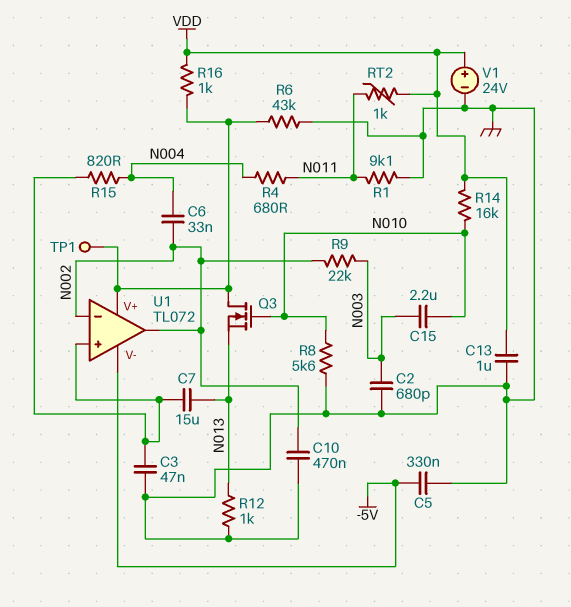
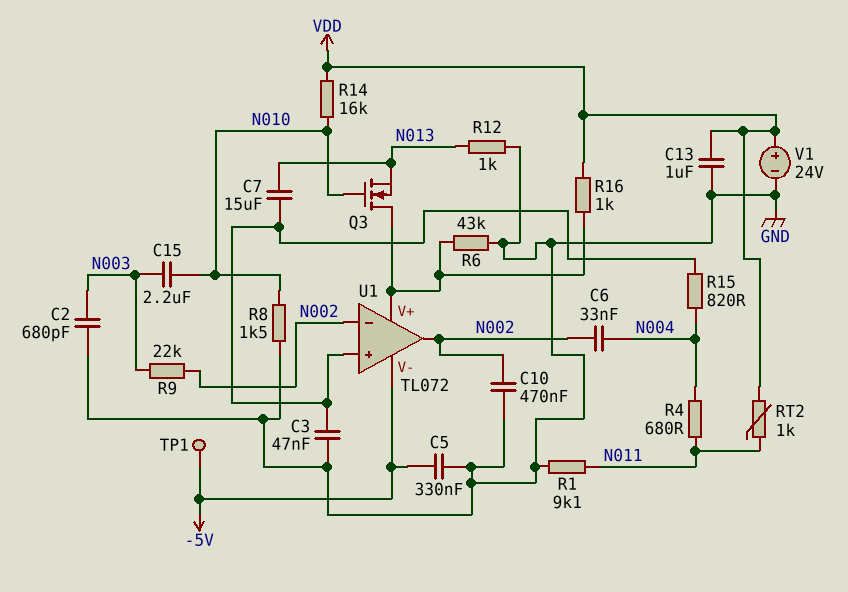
R8: 5.6k (GND, N010) -> 1.5k (GND, N010)
TP1: test point (U1/V+) -> test point (-5V)

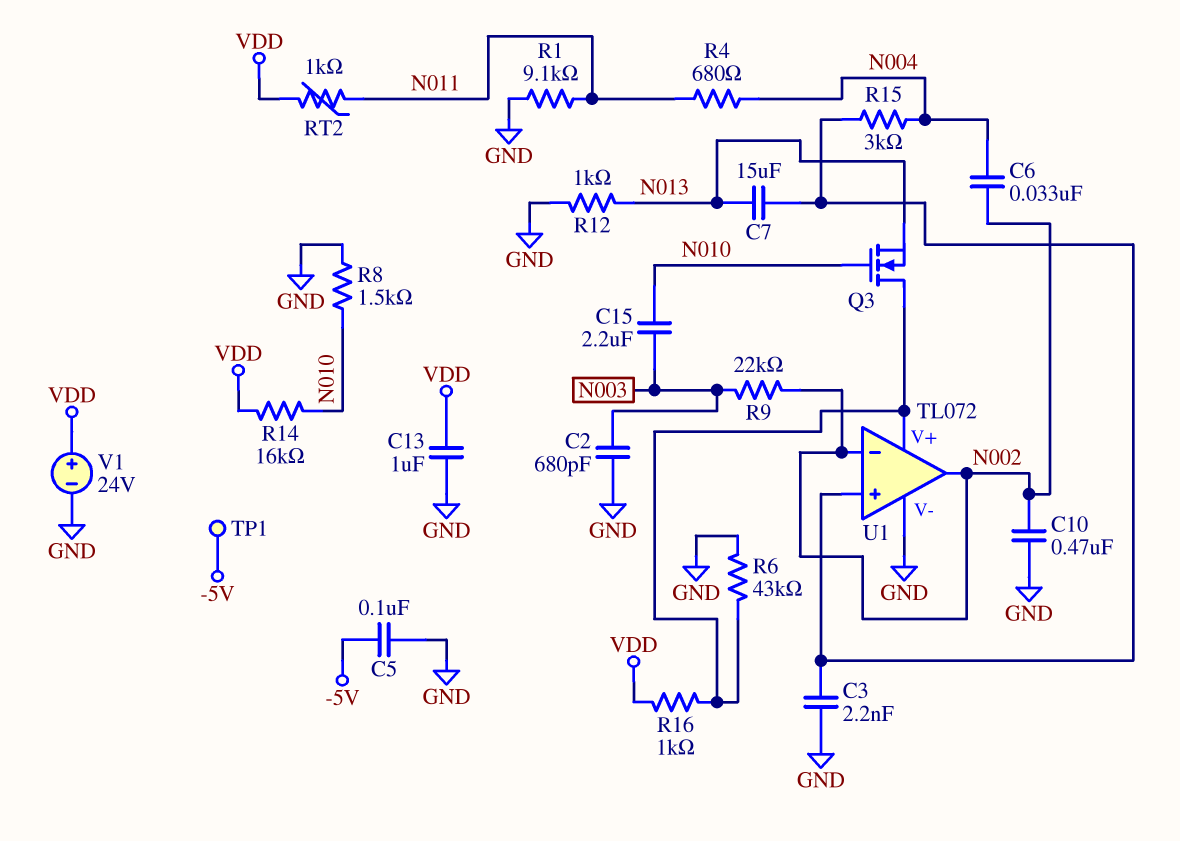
C3: 47nF (GND, U1/in+) -> 2.2nF (GND, U1/in+)
C5: 330nF (-5V, GND) -> 100nF (-5V, GND)
R15: 820 (N004, U1/in+) -> 3k (N004, U1/in+)
U1 pin V-: -5V -> GND

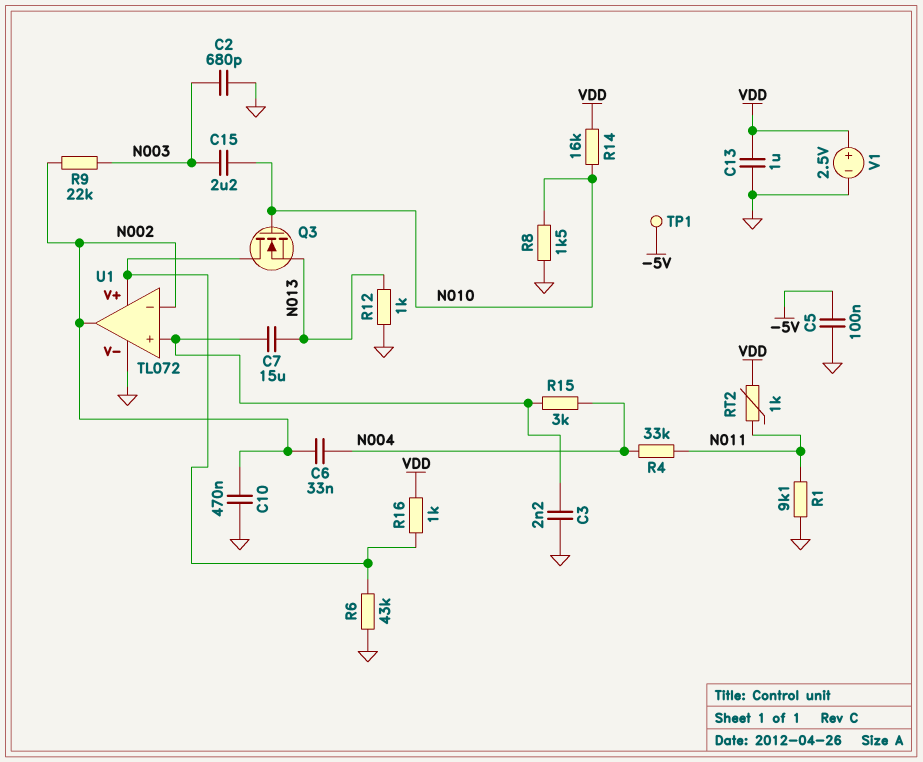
R4: 680 (N004, N011) -> 33k (N004, N011)
V1: 24V (plus VDD, minus GND) -> 2.5V (plus VDD, minus GND)

